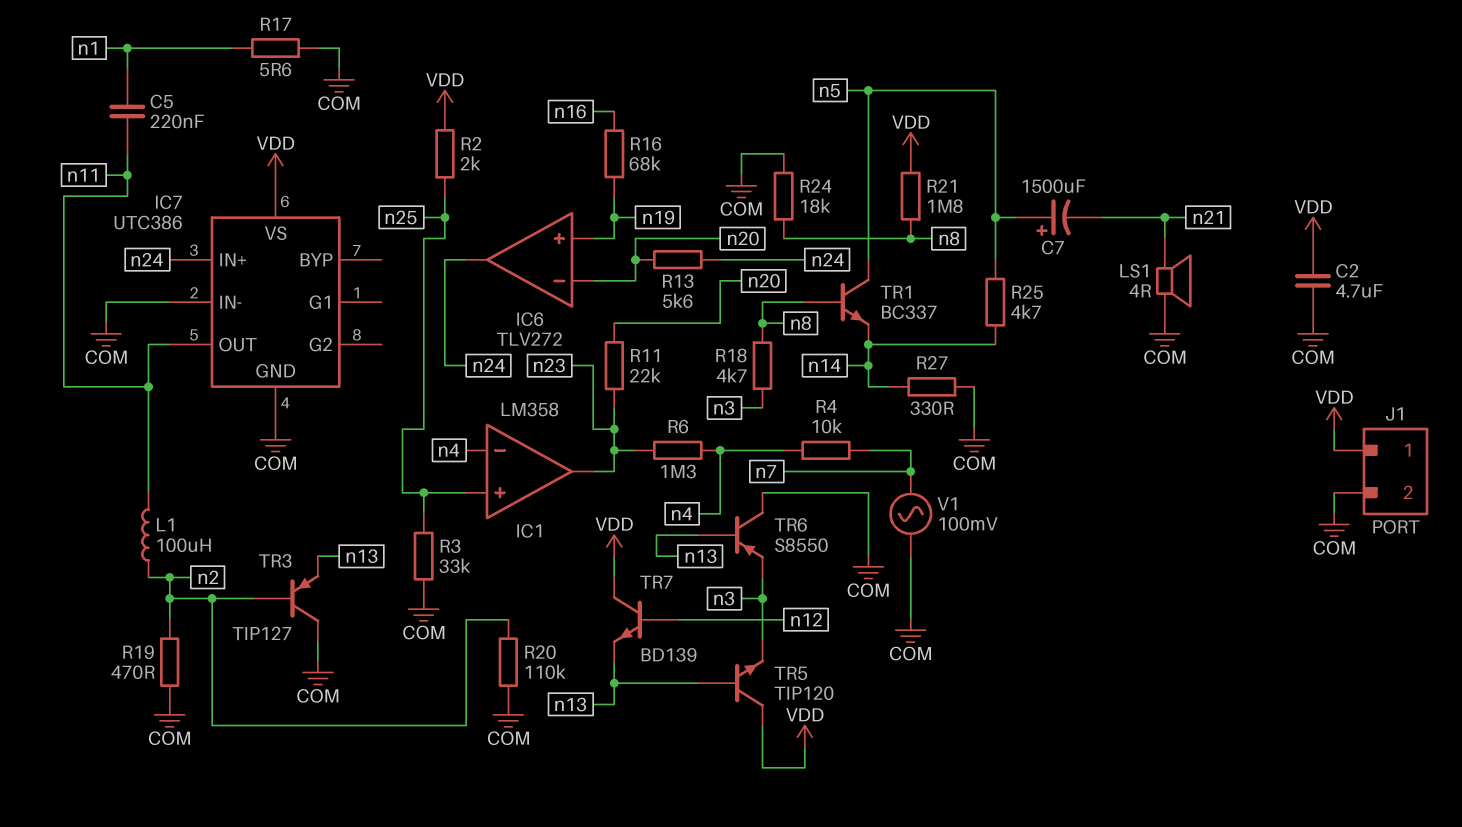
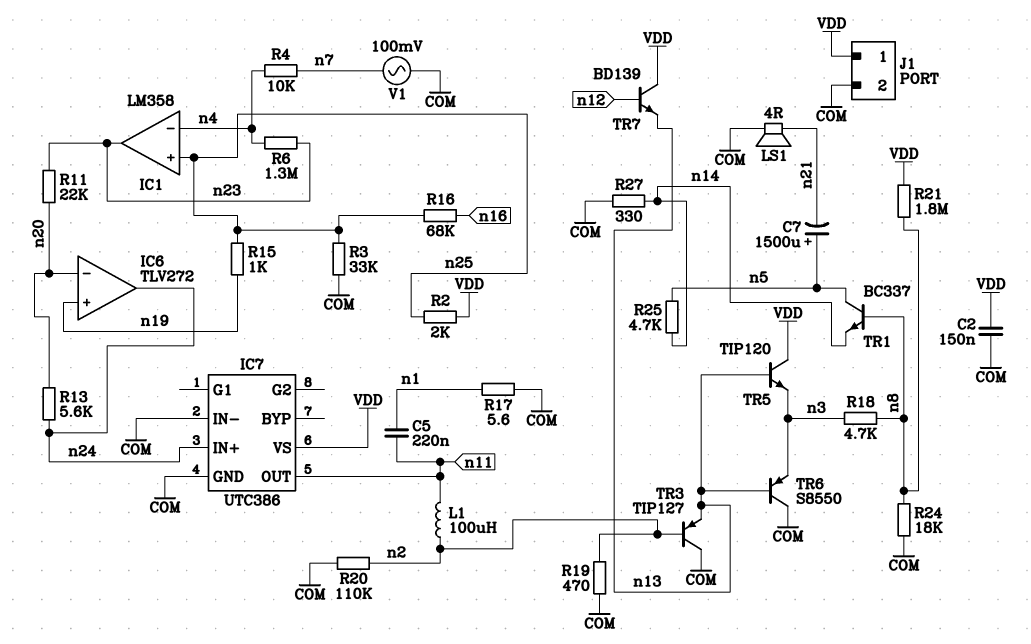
C2: 4.7uF (COM, VDD) -> 150nF (COM, VDD)
R15: none -> 1k (n19, n25)
R16: 68k (n16, n19) -> 68k (n16, n25)

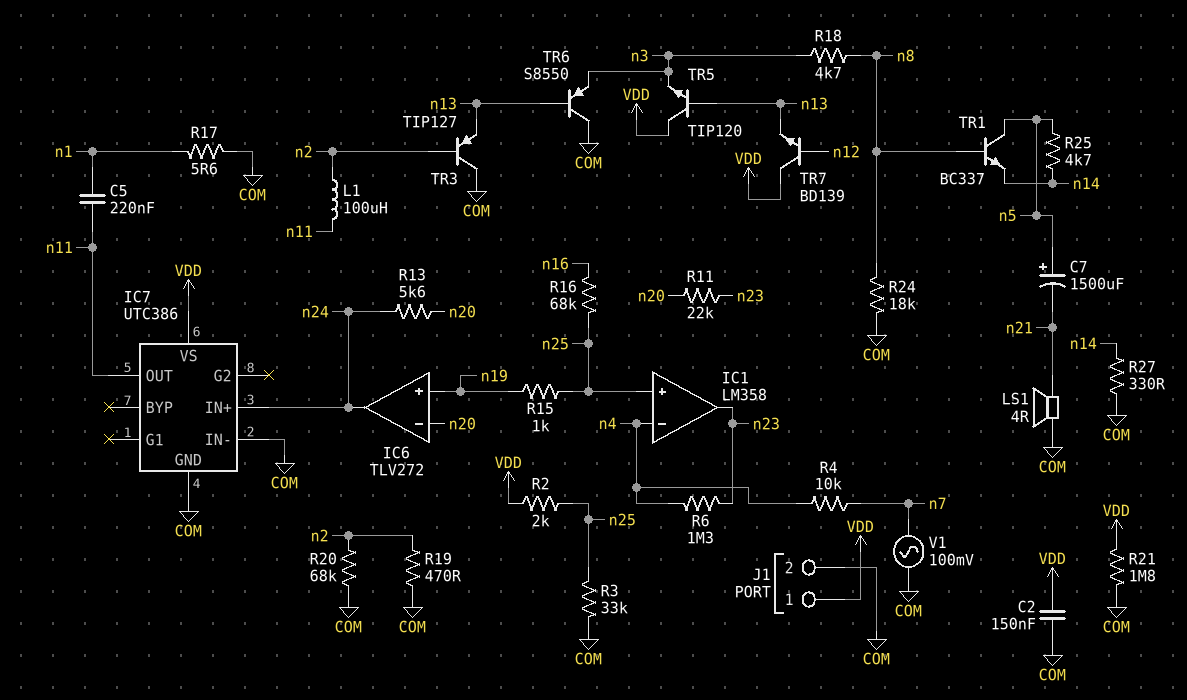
R20: 110k (COM, n2) -> 68k (COM, n2)
R21: 1.8M (VDD, n8) -> 1.8M (COM, VDD)

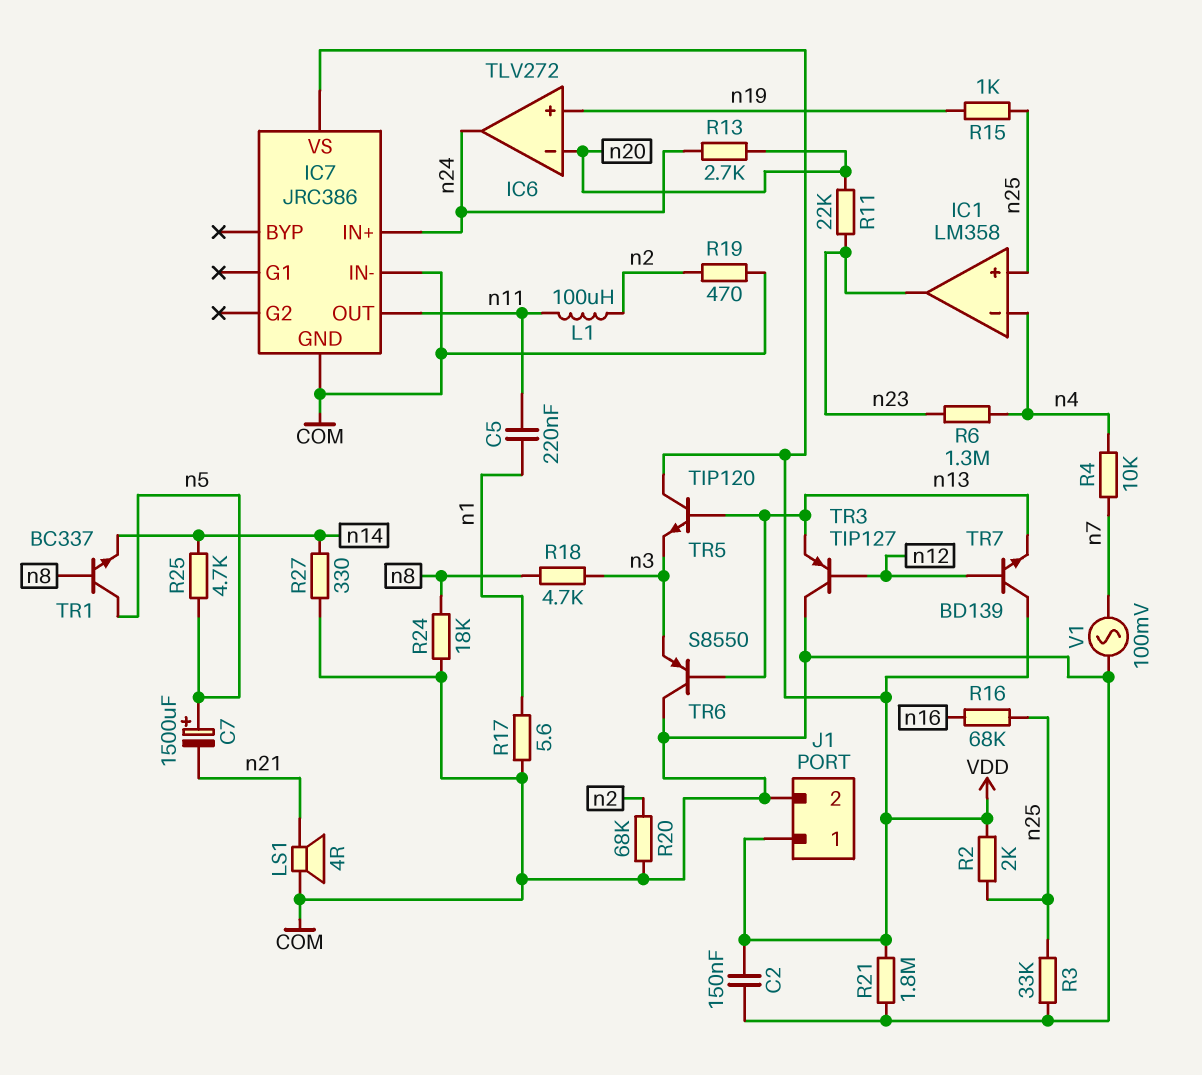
IC7: UTC386 -> JRC386
R13: 5.6k (n20, n24) -> 2.7k (n20, n24)
TR3: PNP TIP127 (B n2, C COM, E n13) -> PNP TIP127 (B n12, C COM, E n13)

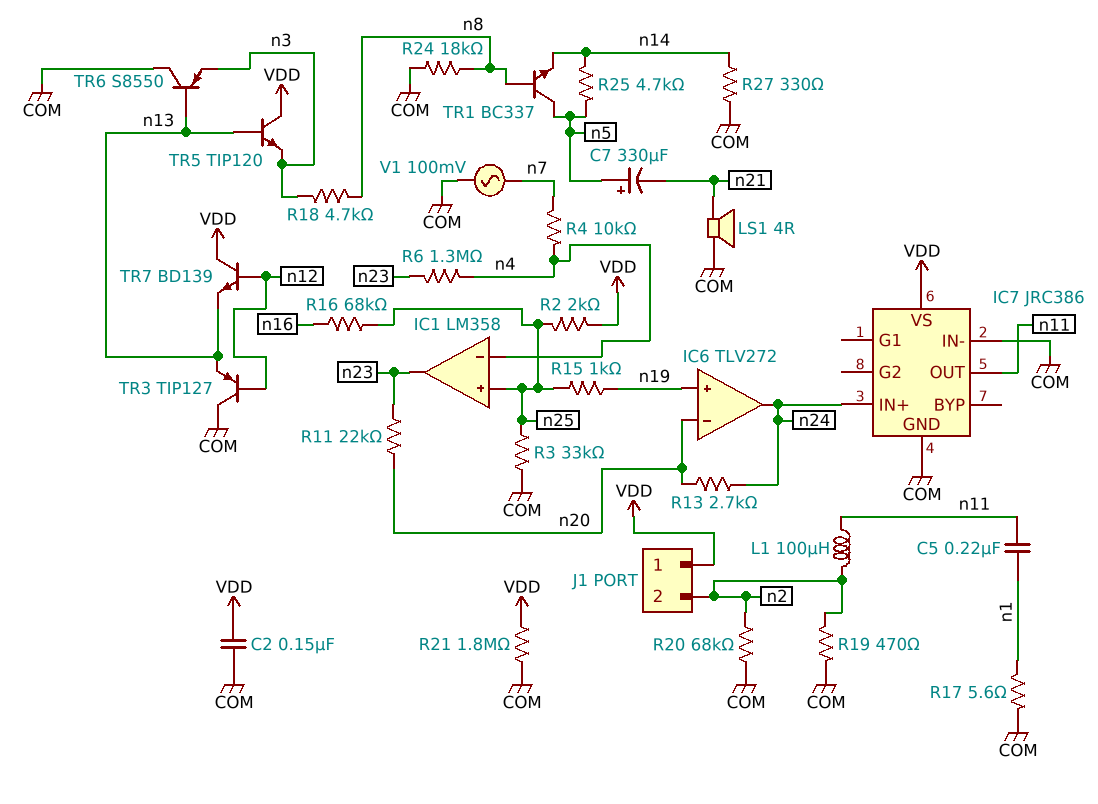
C7: 1500uF (plus n5, minus n21) -> 330uF (plus n5, minus n21)
J1 pin 2: COM -> n2

